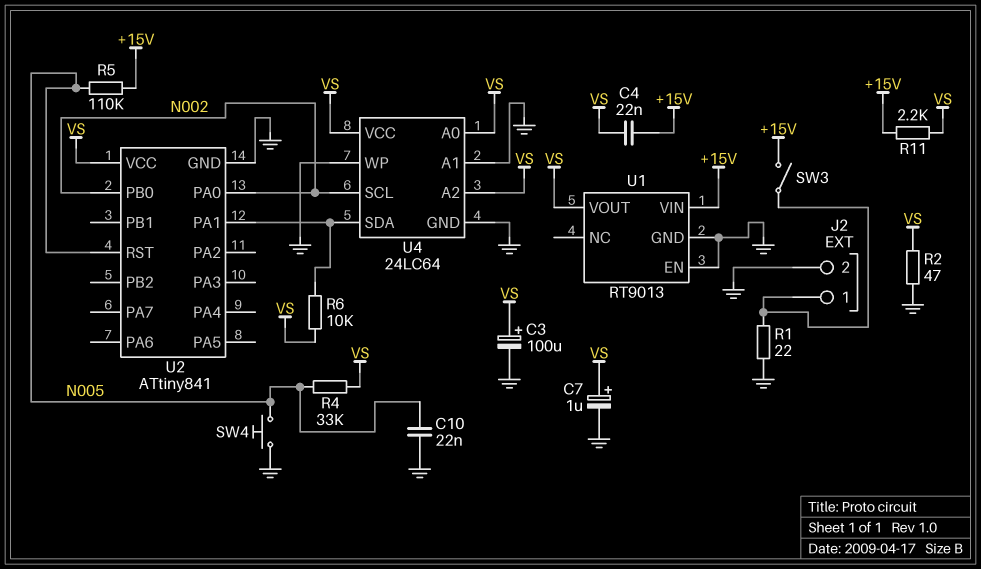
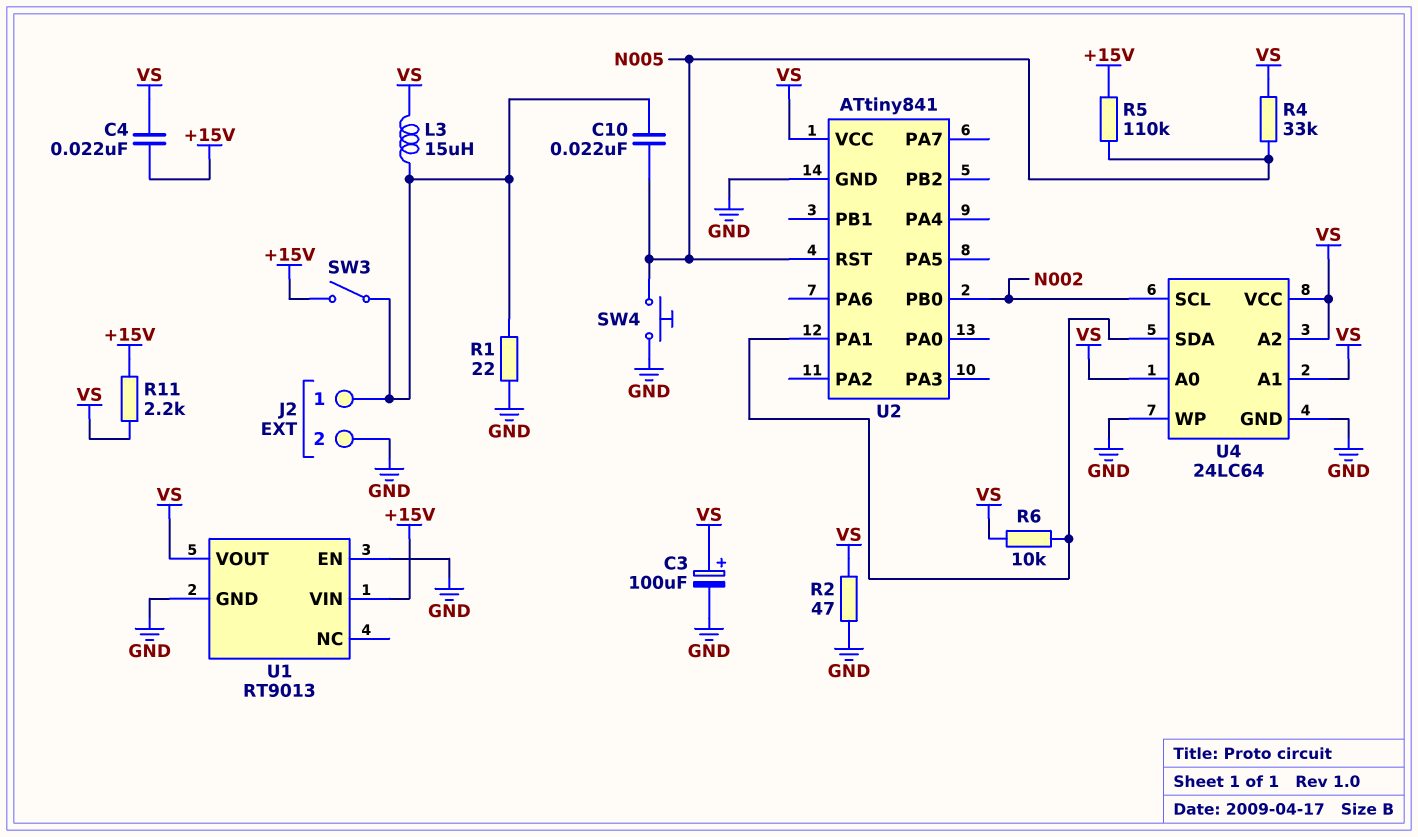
C7: 1uF (plus VS, minus GND) -> none
C10: 22nF (GND, N005) -> 22nF (J2/1, N005)
L3: none -> 15uH (J2/1, VS)
U2 pin PA0: N002 -> none
U4 pin A1: GND -> VS

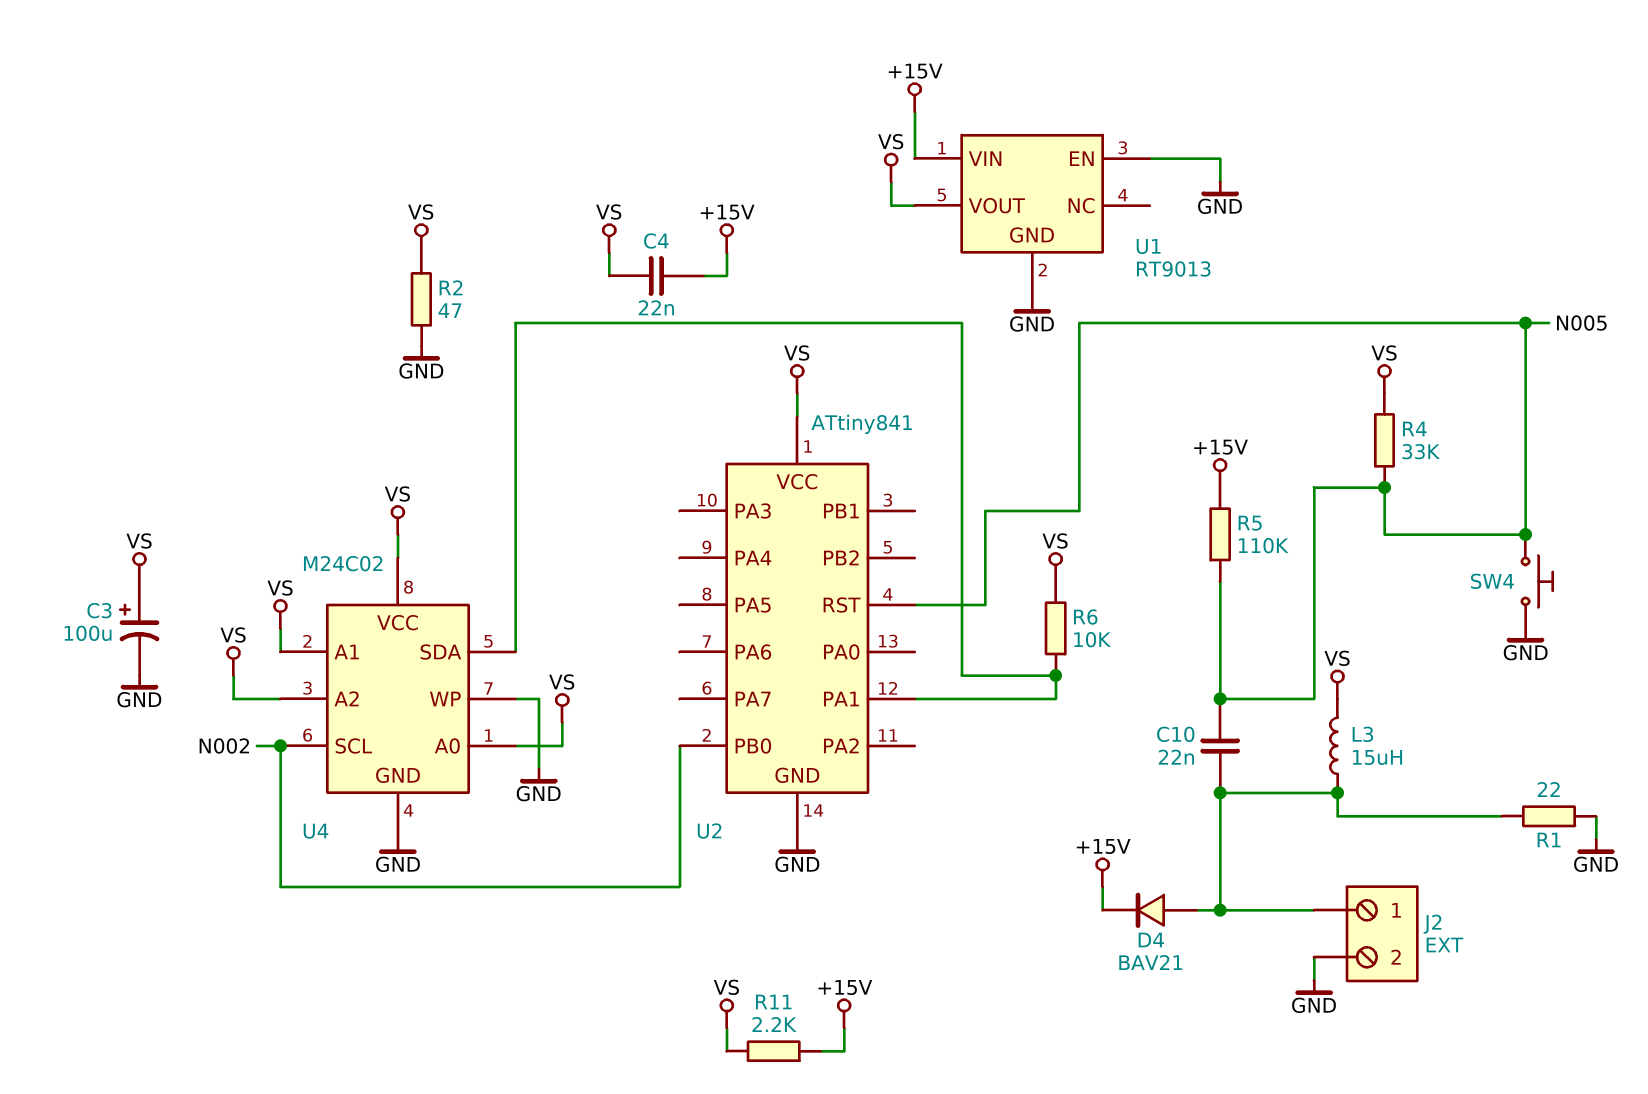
D4: none -> diode BAV21 (A J2/1, K +15V)
SW3: switch (+15V, J2/1) -> none
U4: 24LC64 -> M24C02

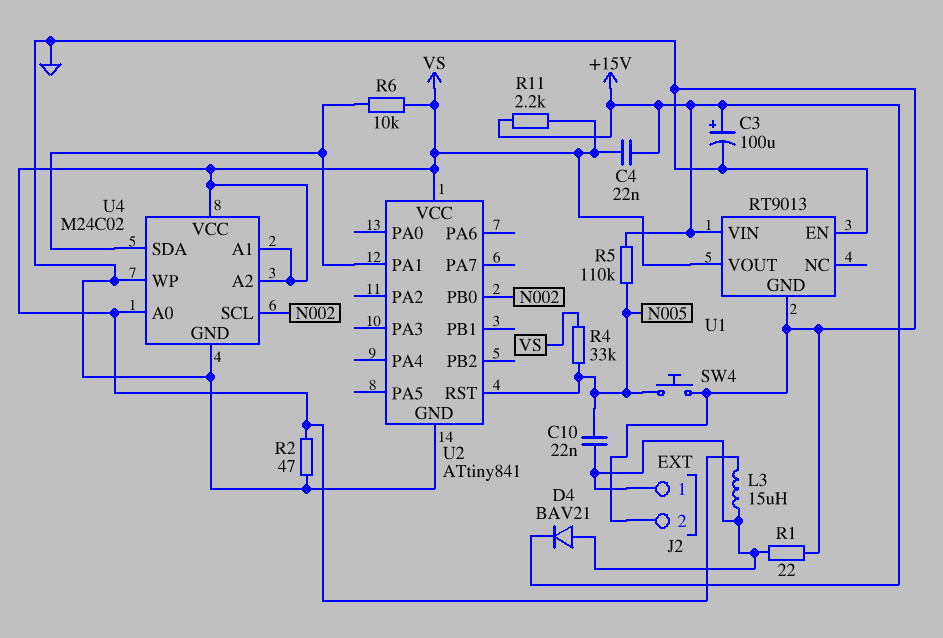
C3: 100uF (plus VS, minus GND) -> 100uF (plus +15V, minus GND)

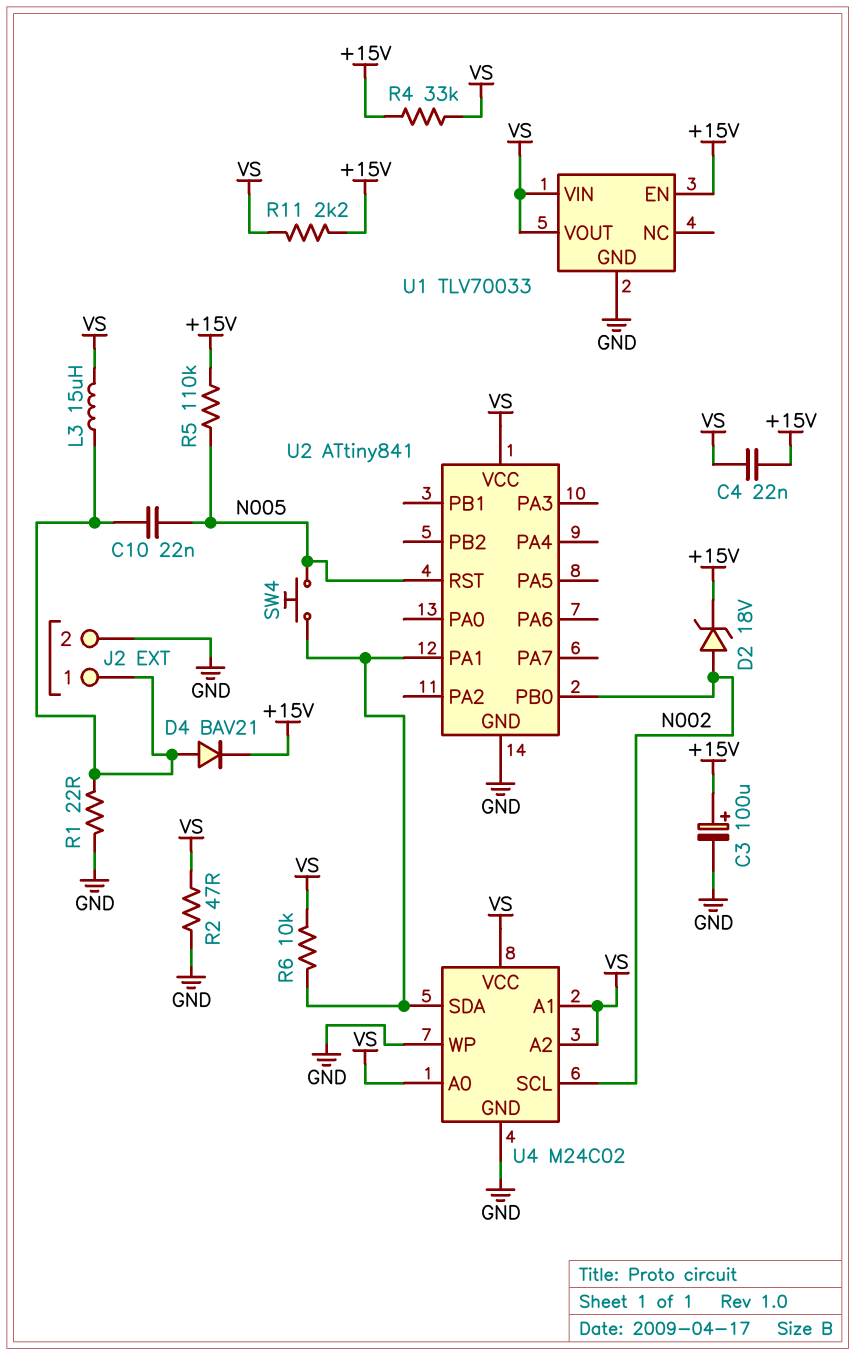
D2: none -> zener 18V (A N002, K +15V)
R4: 33k (N005, VS) -> 33k (+15V, VS)
SW4: button (GND, N005) -> button (N005, U2/PA1)
U1: RT9013 -> TLV70033
U1 pin EN: GND -> +15V
U1 pin VIN: +15V -> VS

